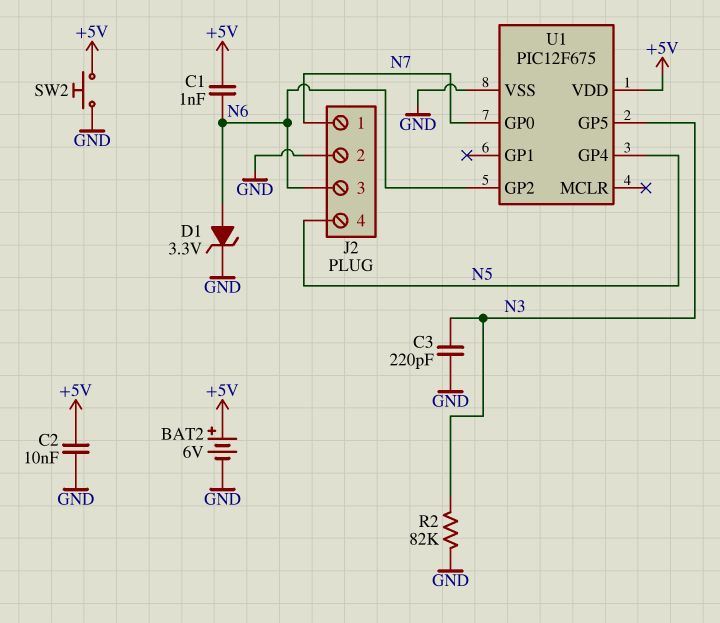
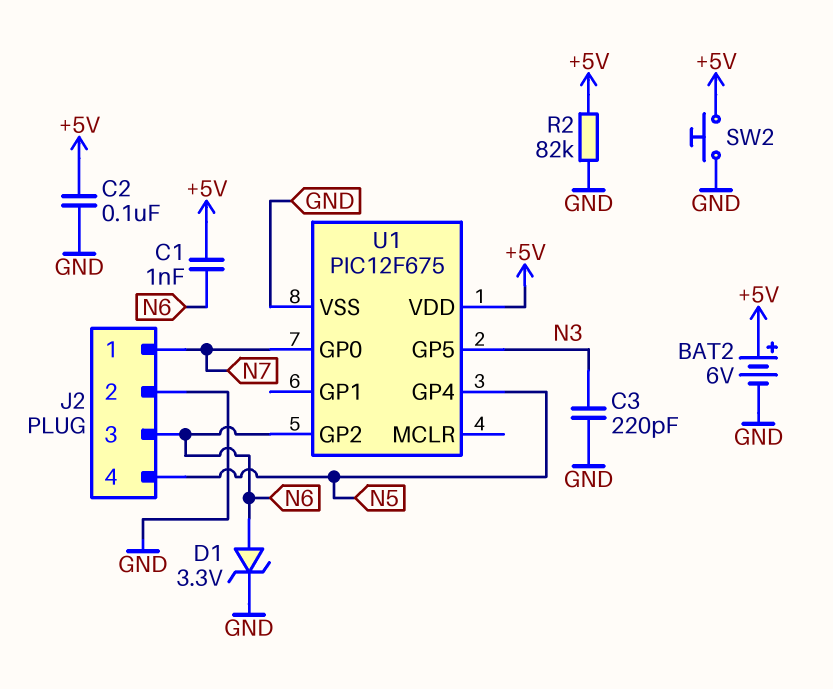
C2: 10nF (+5V, GND) -> 100nF (+5V, GND)
R2: 82k (GND, N3) -> 82k (+5V, GND)

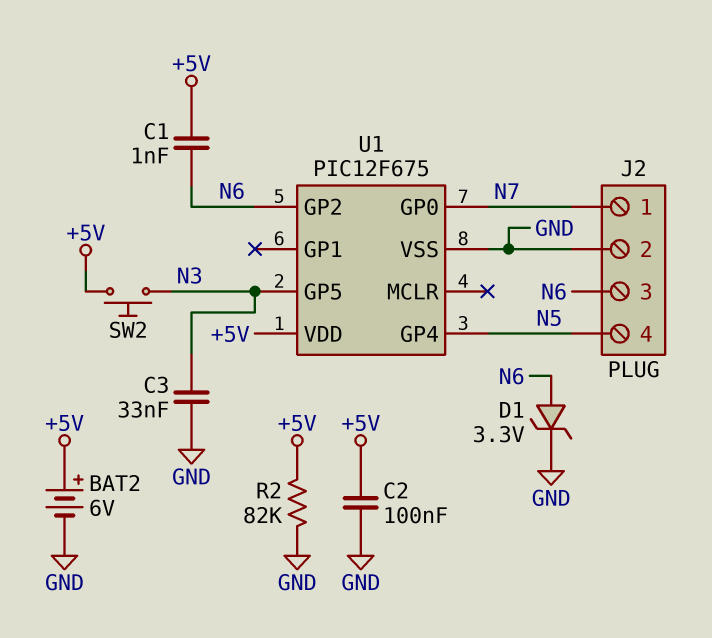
C3: 220pF (GND, N3) -> 33nF (GND, N3)
SW2: button (+5V, GND) -> button (+5V, N3)

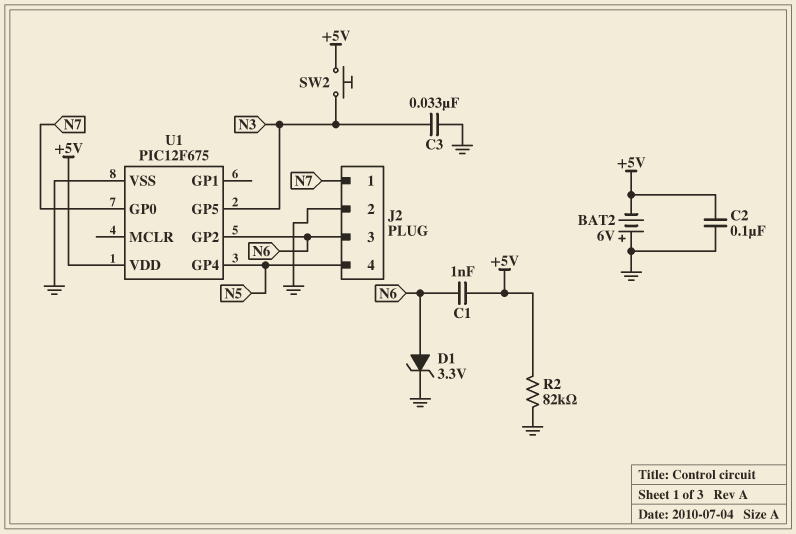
BAT2: 6V (plus +5V, minus GND) -> 6V (plus GND, minus +5V)

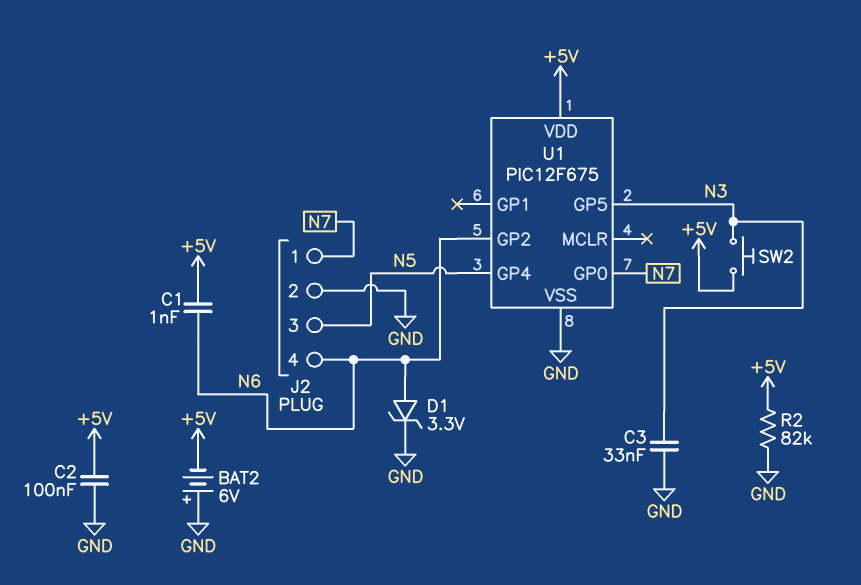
J2 pin 3: N6 -> N5
J2 pin 4: N5 -> N6

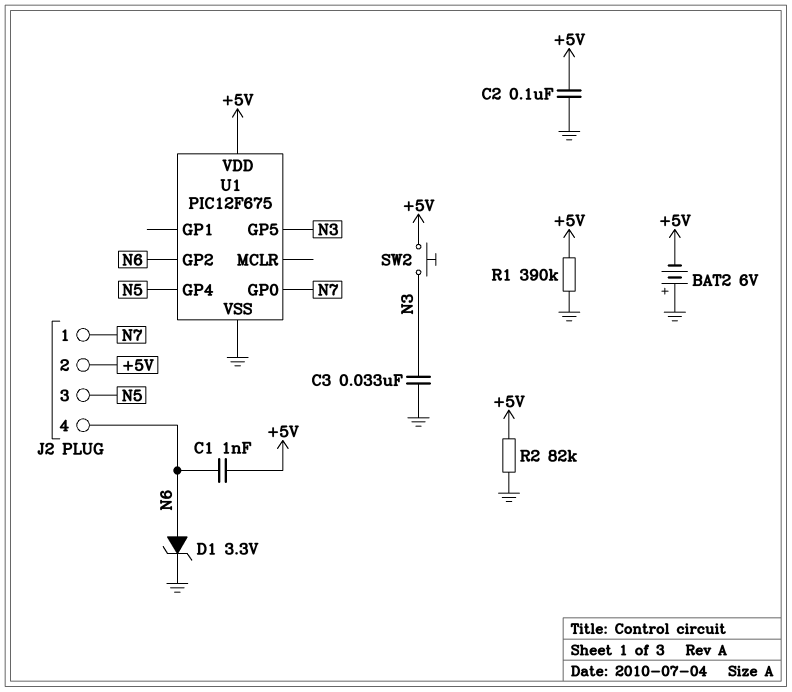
J2 pin 2: GND -> +5V
R1: none -> 390k (+5V, GND)

